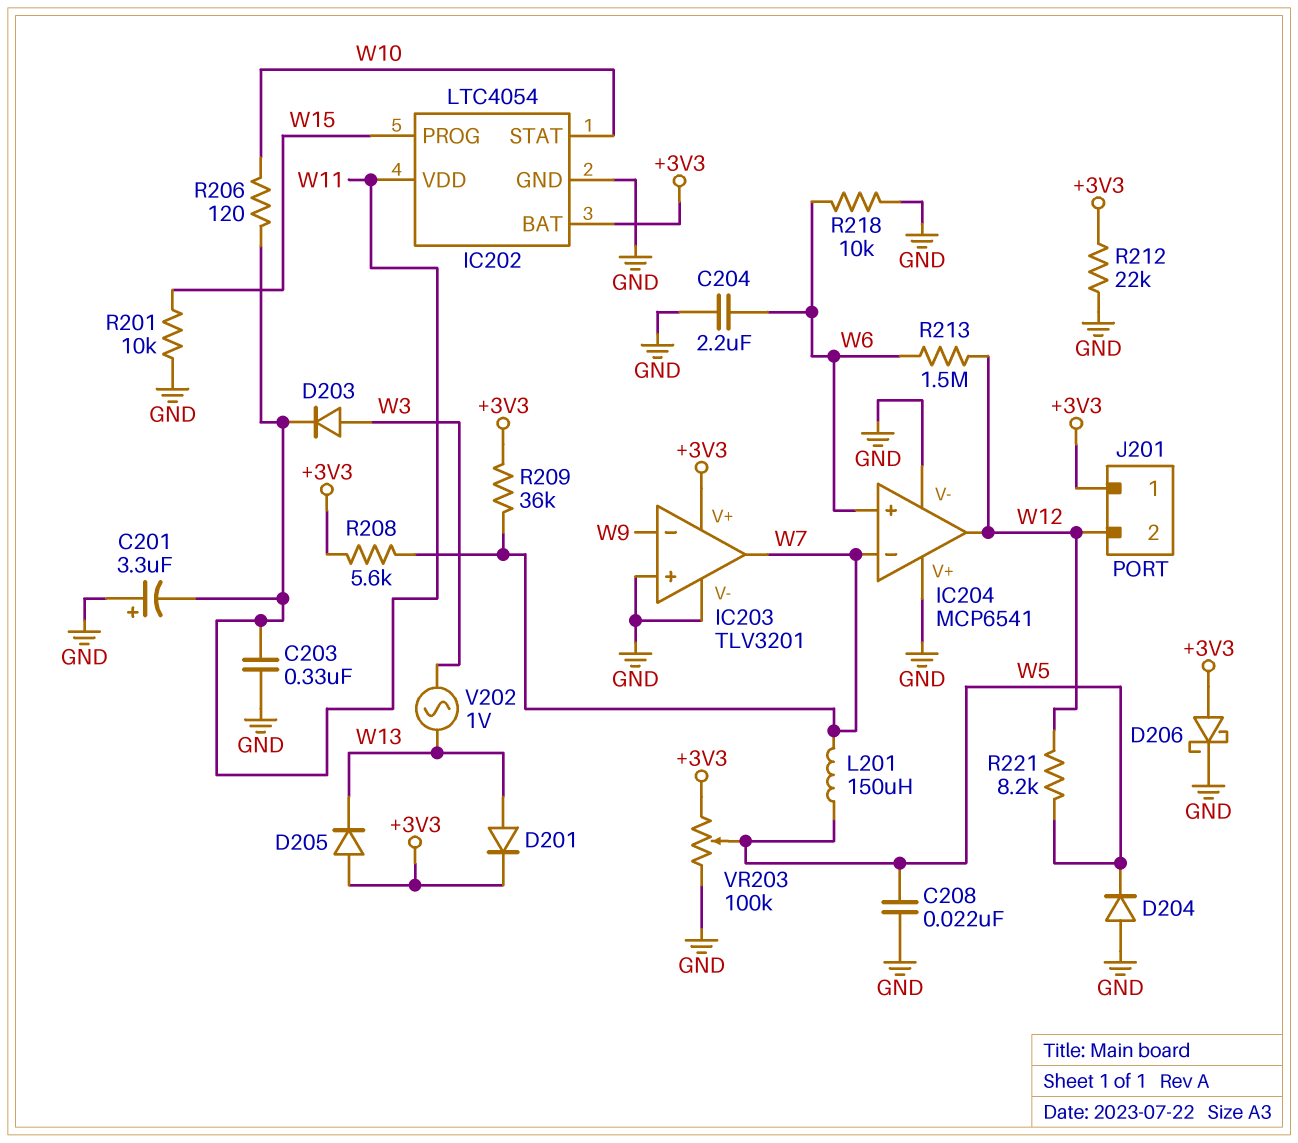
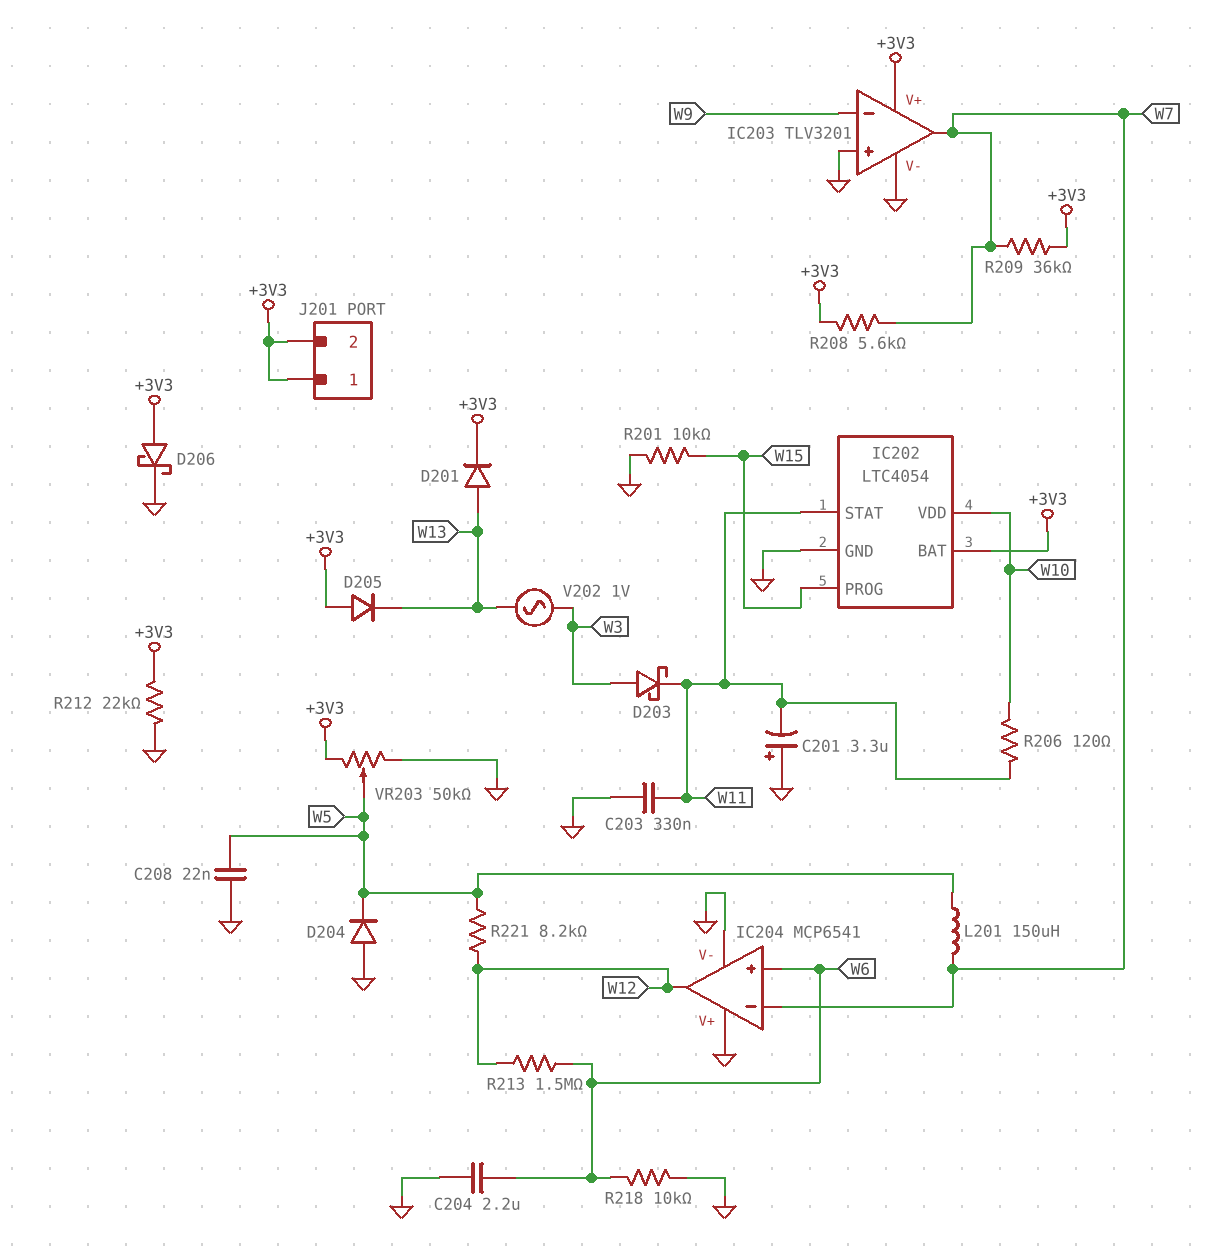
D203: diode (A W3, K W11) -> schottky (A W3, K W11)
IC202 pin STAT: W10 -> W11
IC202 pin VDD: W11 -> W10
J201 pin 2: W12 -> +3V3
VR203: 100k (+3V3, GND, wiper W5) -> 50k (+3V3, GND, wiper W5)

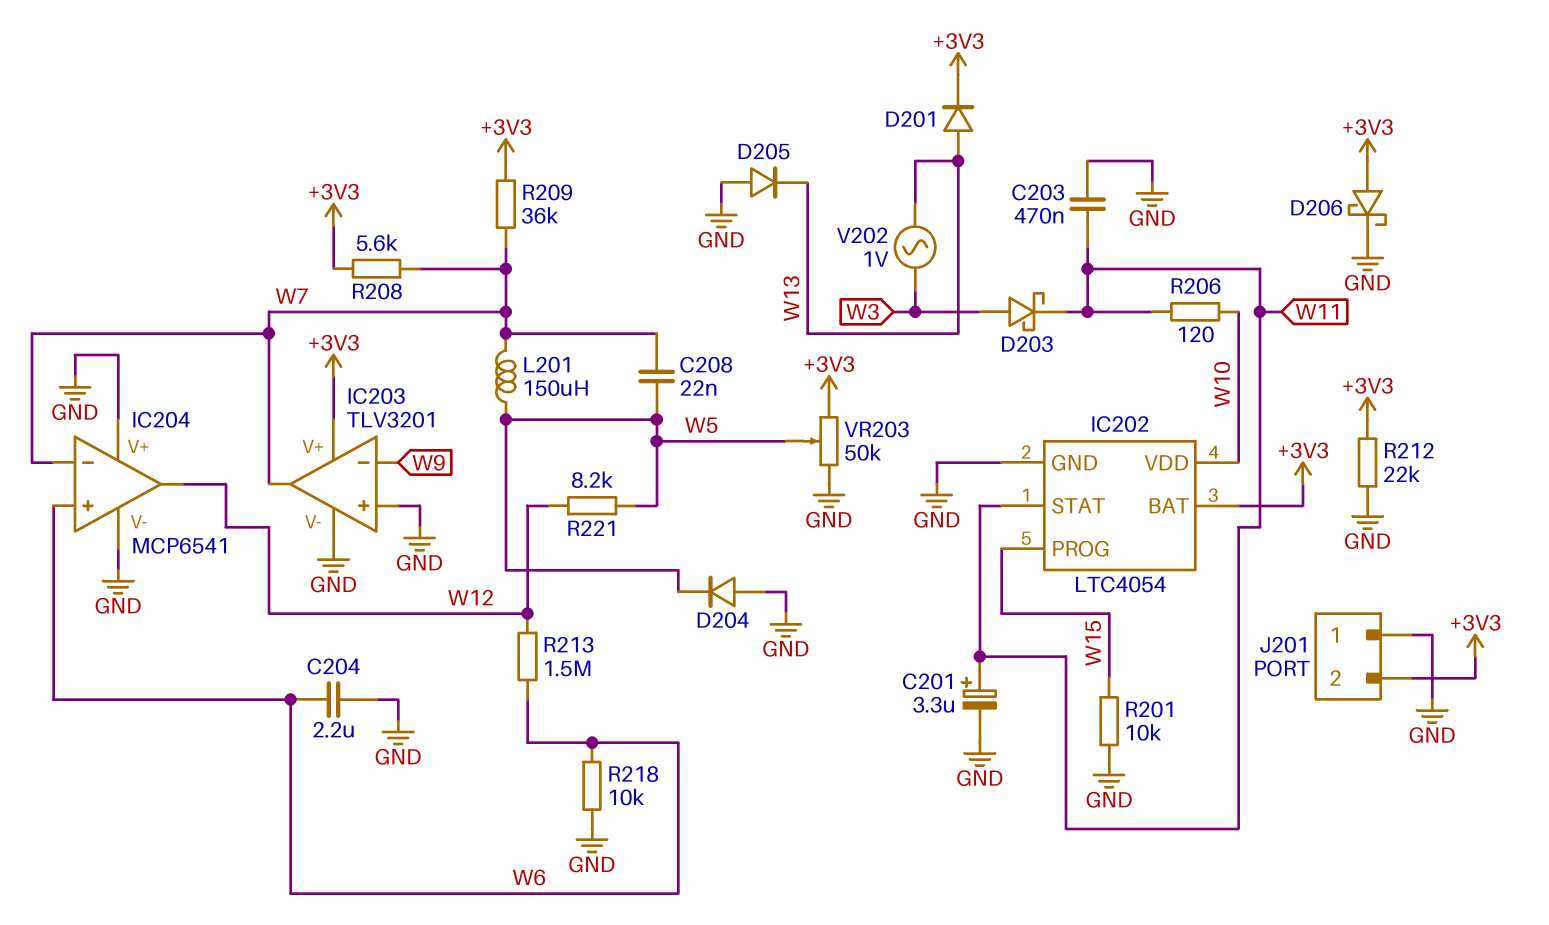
C201: 3.3uF (plus GND, minus W11) -> 3.3uF (plus W11, minus GND)
C203: 330nF (GND, W11) -> 470nF (GND, W11)
C208: 22nF (GND, W5) -> 22nF (W5, W7)
D205: diode (A +3V3, K W13) -> diode (A GND, K W13)
J201 pin 1: +3V3 -> GND

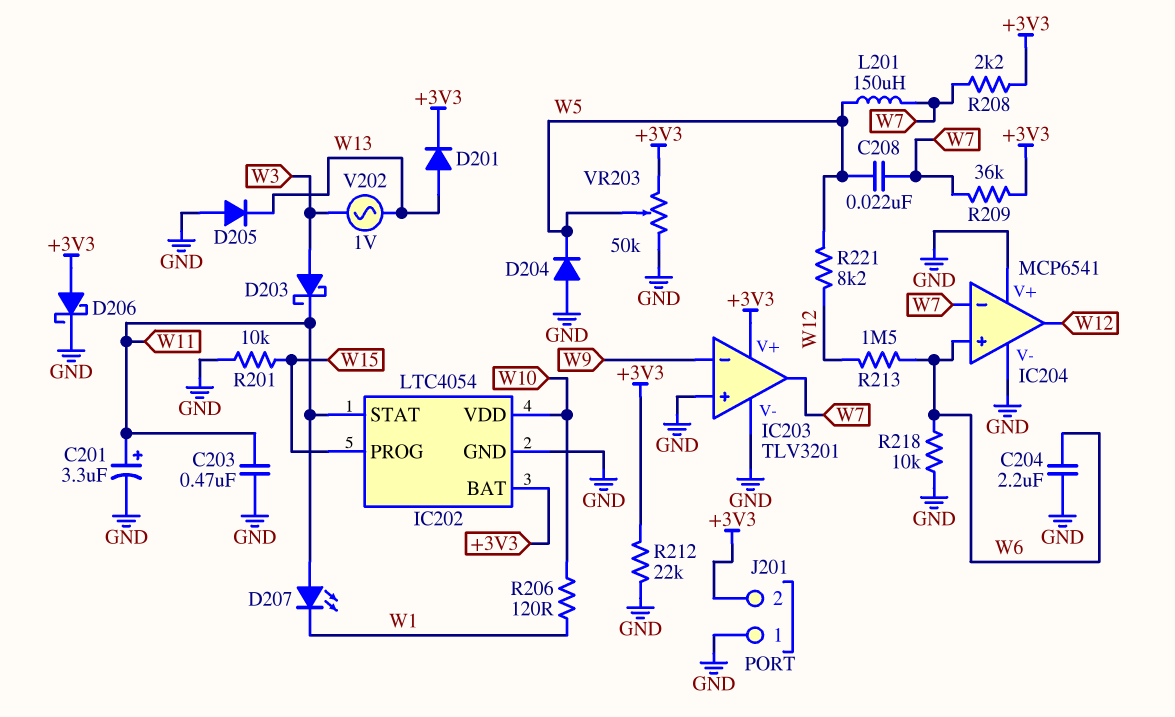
D207: none -> LED (A W11, K W1)
R206: 120 (W10, W11) -> 120 (W1, W10)
R208: 5.6k (+3V3, W7) -> 2.2k (+3V3, W7)

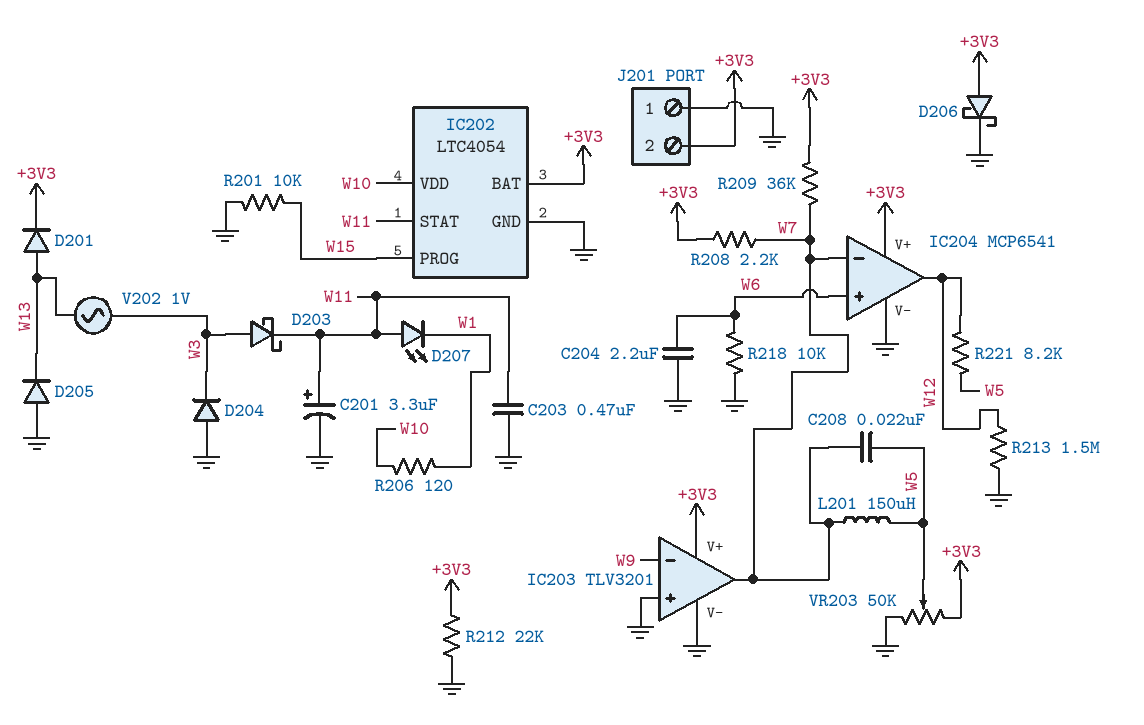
D204: diode (A GND, K W5) -> diode (A GND, K W3)
IC204 pin V+: GND -> +3V3
R213: 1.5M (W6, W12) -> 1.5M (GND, W12)

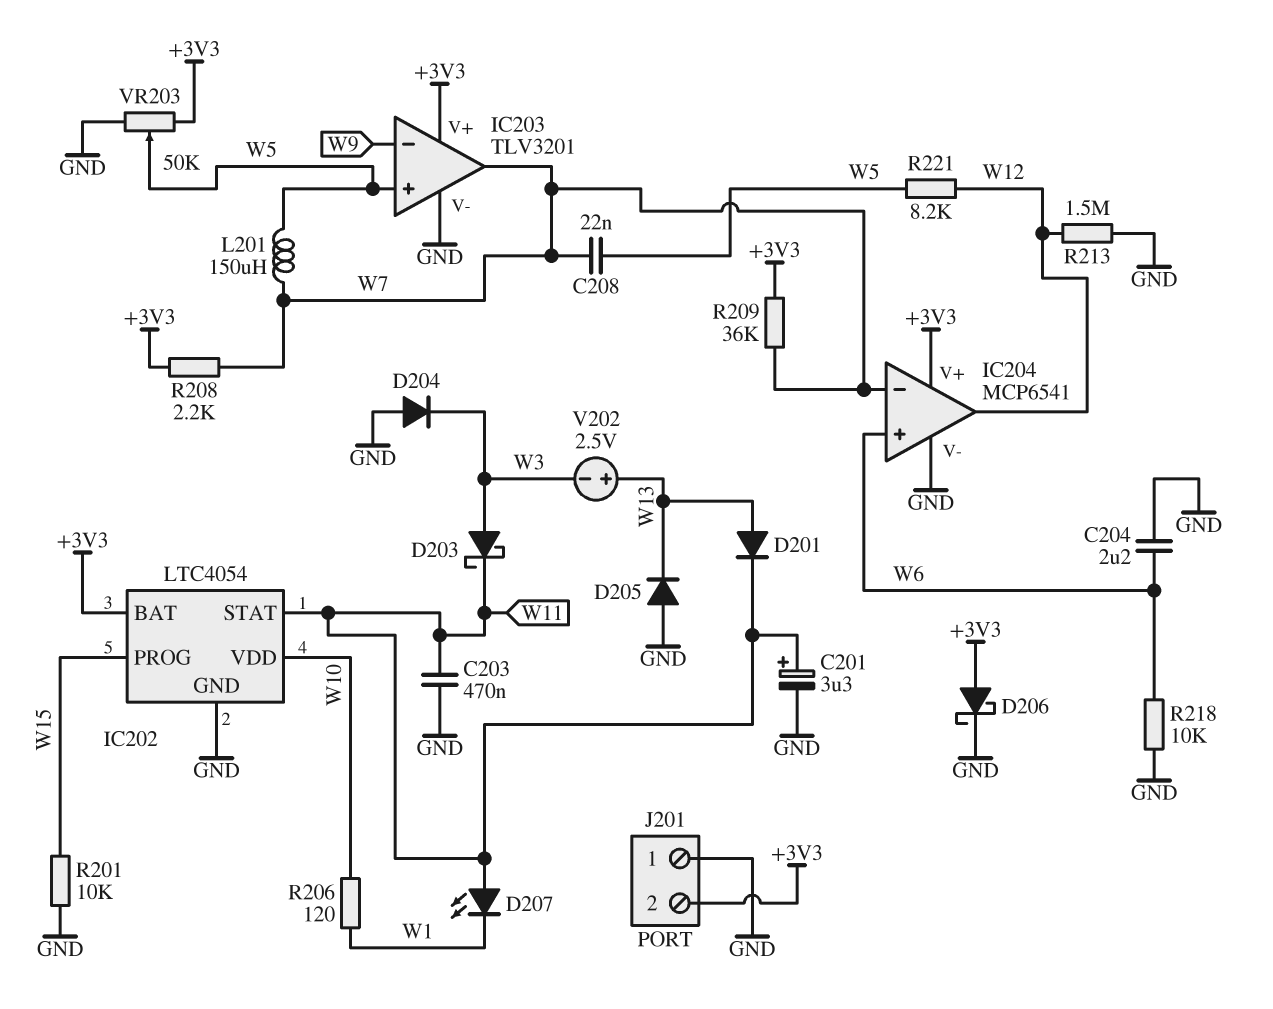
D201: diode (A W13, K +3V3) -> diode (A W13, K W11)
IC203 pin in+: GND -> W5
R212: 22k (+3V3, GND) -> none
V202: AC 1V (W3, W13) -> 2.5V (plus W13, minus W3)

